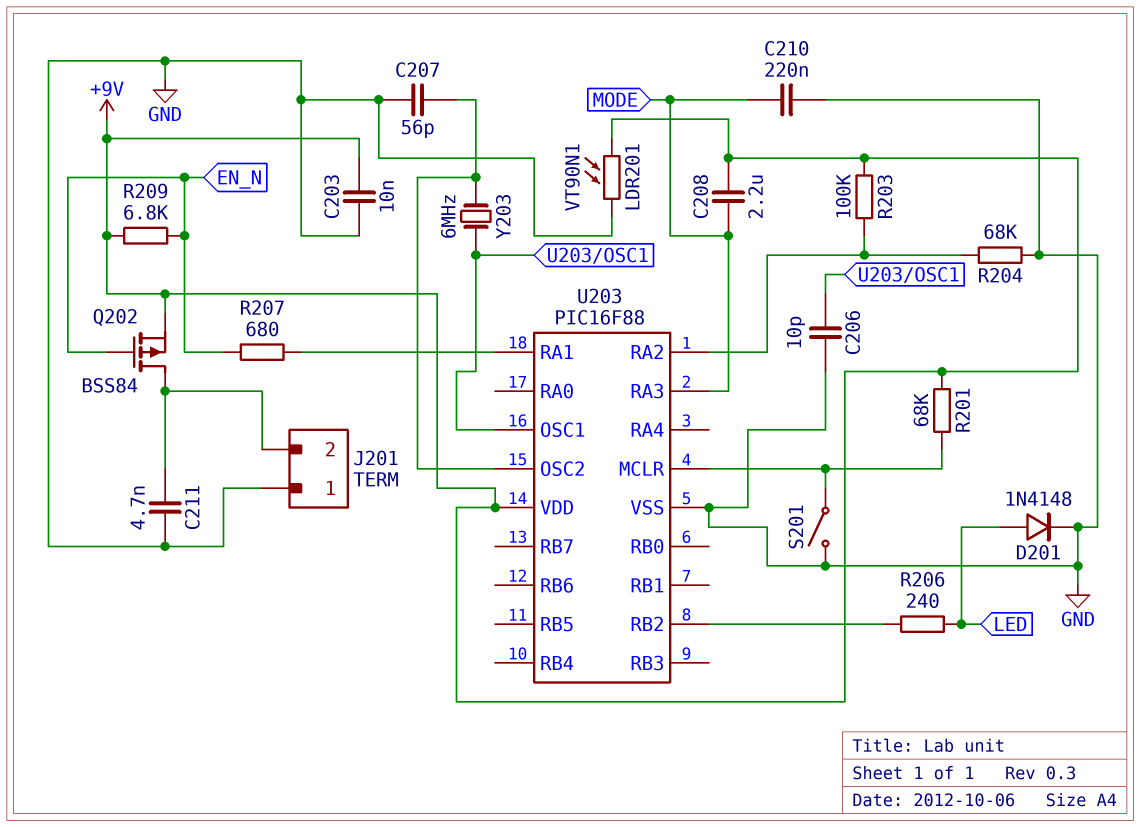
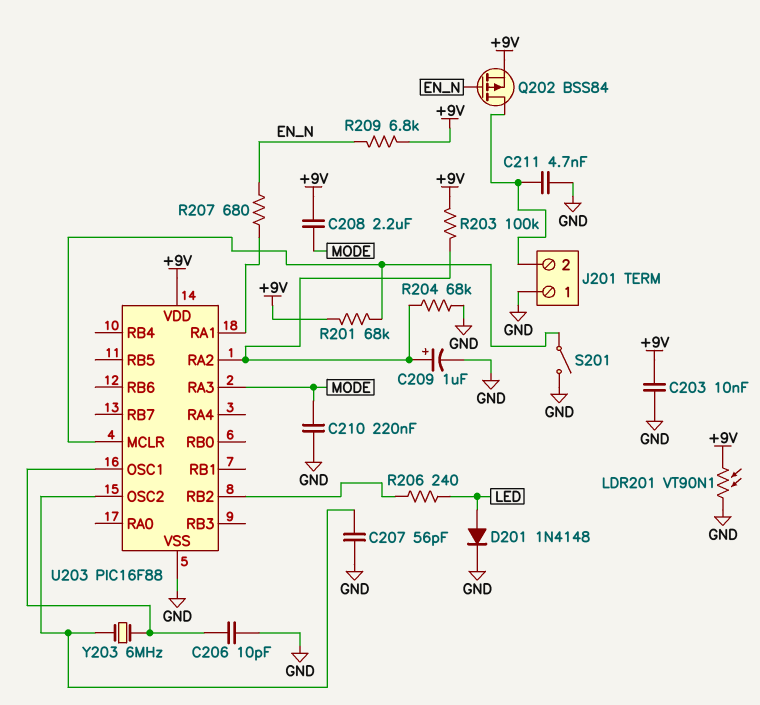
C209: none -> 1uF (plus U203/RA2, minus GND)

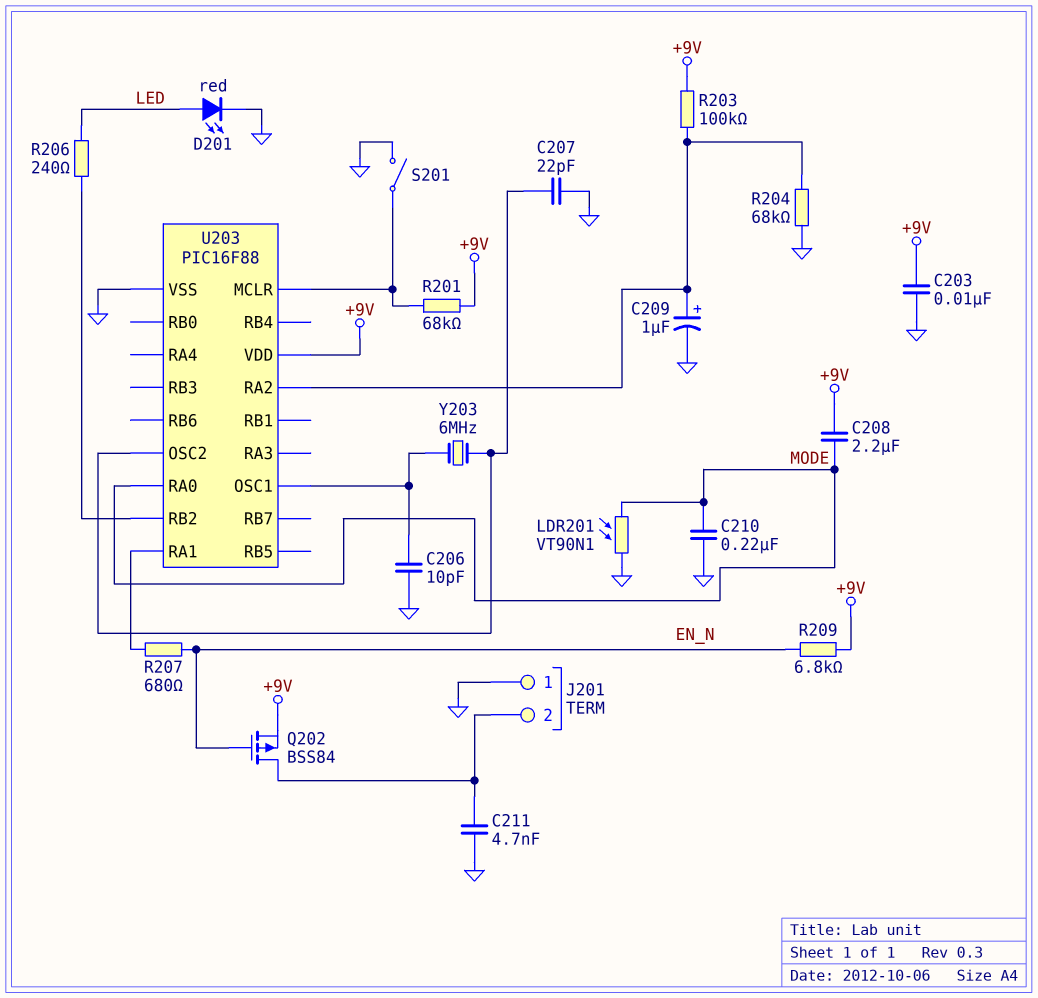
C207: 56pF (GND, U203/OSC2) -> 22pF (GND, U203/OSC2)
D201: diode 1N4148 (A LED, K GND) -> LED red (A LED, K GND)
LDR201: VT90N1 (+9V, GND) -> VT90N1 (GND, MODE)
U203 pin RA0: none -> MODE
U203 pin RA3: MODE -> none

